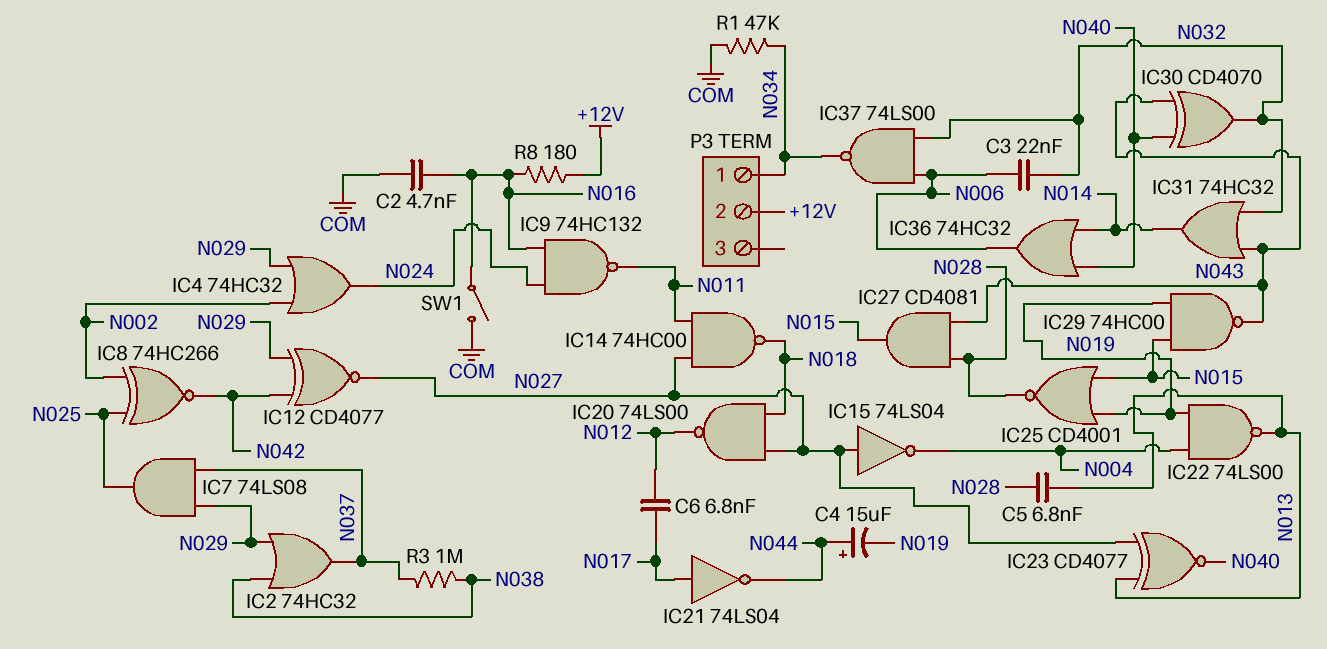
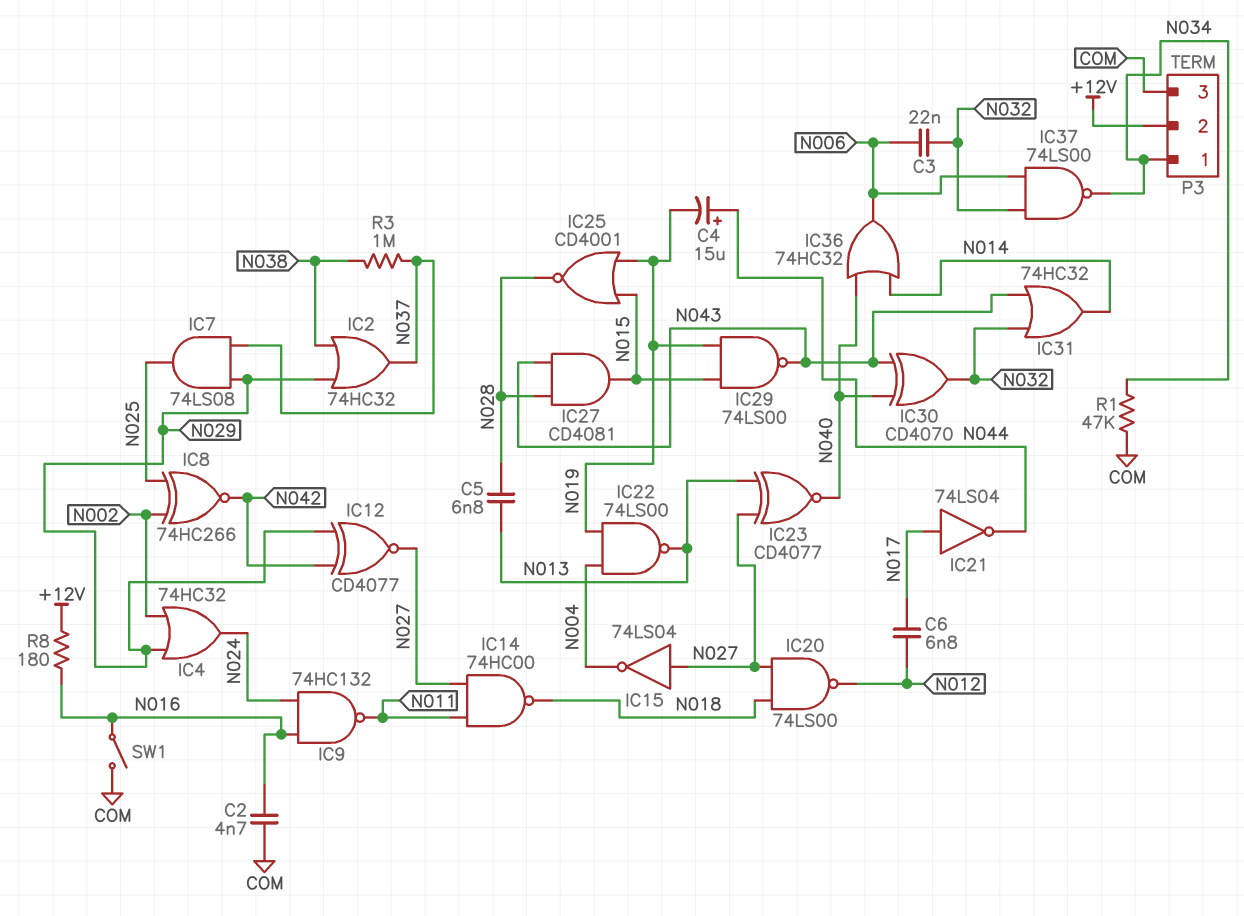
IC29: NAND 74HC00 (in N015, in N019, out N043) -> NAND 74LS00 (in N015, in N019, out N043)
P3 pin 3: none -> COM

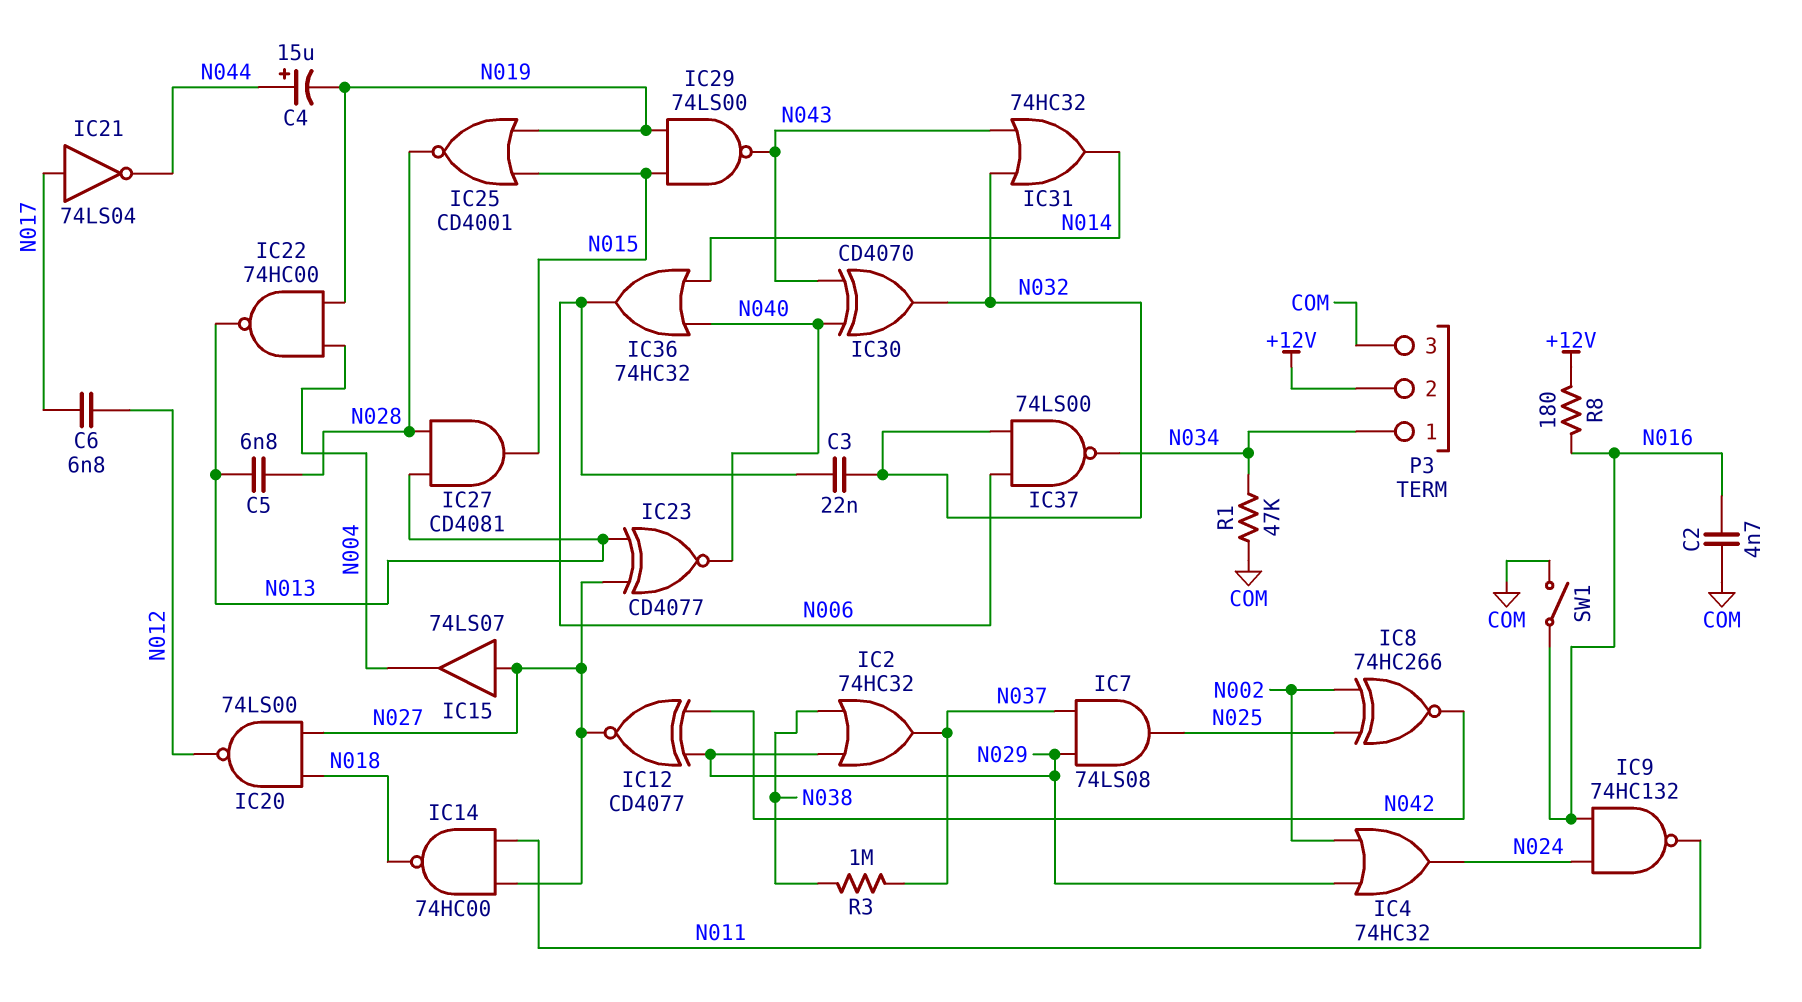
IC15: NOT 74LS04 (in N027, out N004) -> buffer 74LS07 (in N027, out N004)
IC22: NAND 74LS00 (in N004, in N019, out N013) -> NAND 74HC00 (in N004, in N019, out N013)
IC27: AND CD4081 (in N028, in N043, out N015) -> AND CD4081 (in N013, in N028, out N015)

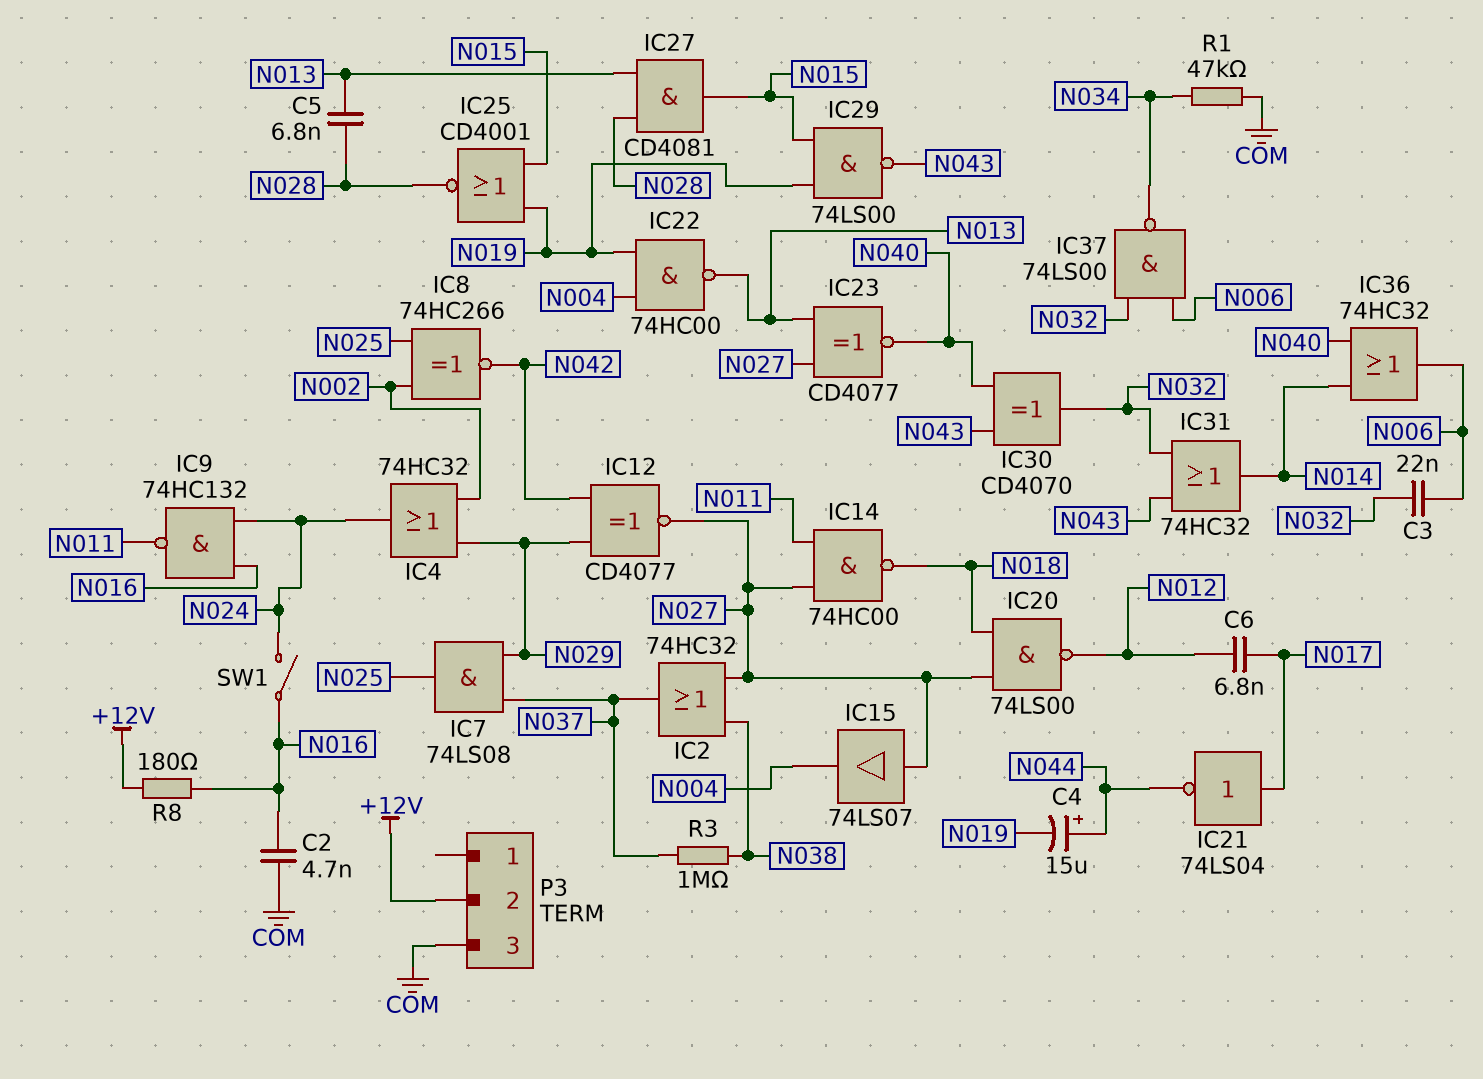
IC2: OR 74HC32 (in N029, in N038, out N037) -> OR 74HC32 (in N027, in N038, out N037)
P3 pin 1: N034 -> none
SW1: switch (COM, N016) -> switch (N016, N024)

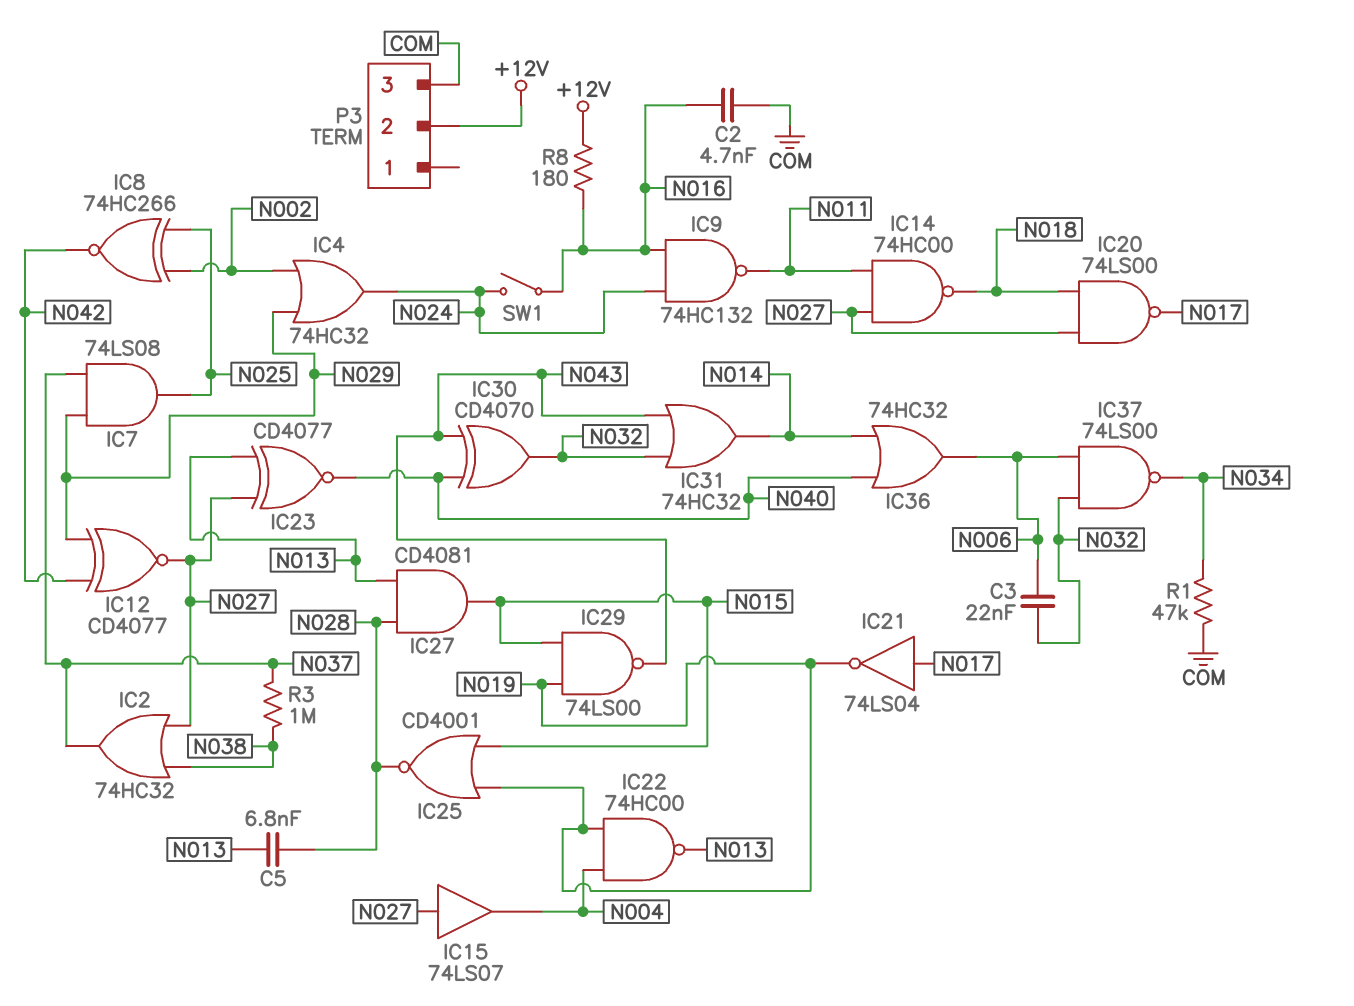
C4: 15uF (plus N044, minus N019) -> none
C6: 6.8nF (N012, N017) -> none
IC20: NAND 74LS00 (in N018, in N027, out N012) -> NAND 74LS00 (in N018, in N027, out N017)
IC21: NOT 74LS04 (in N017, out N044) -> NOT 74LS04 (in N017, out N019)

